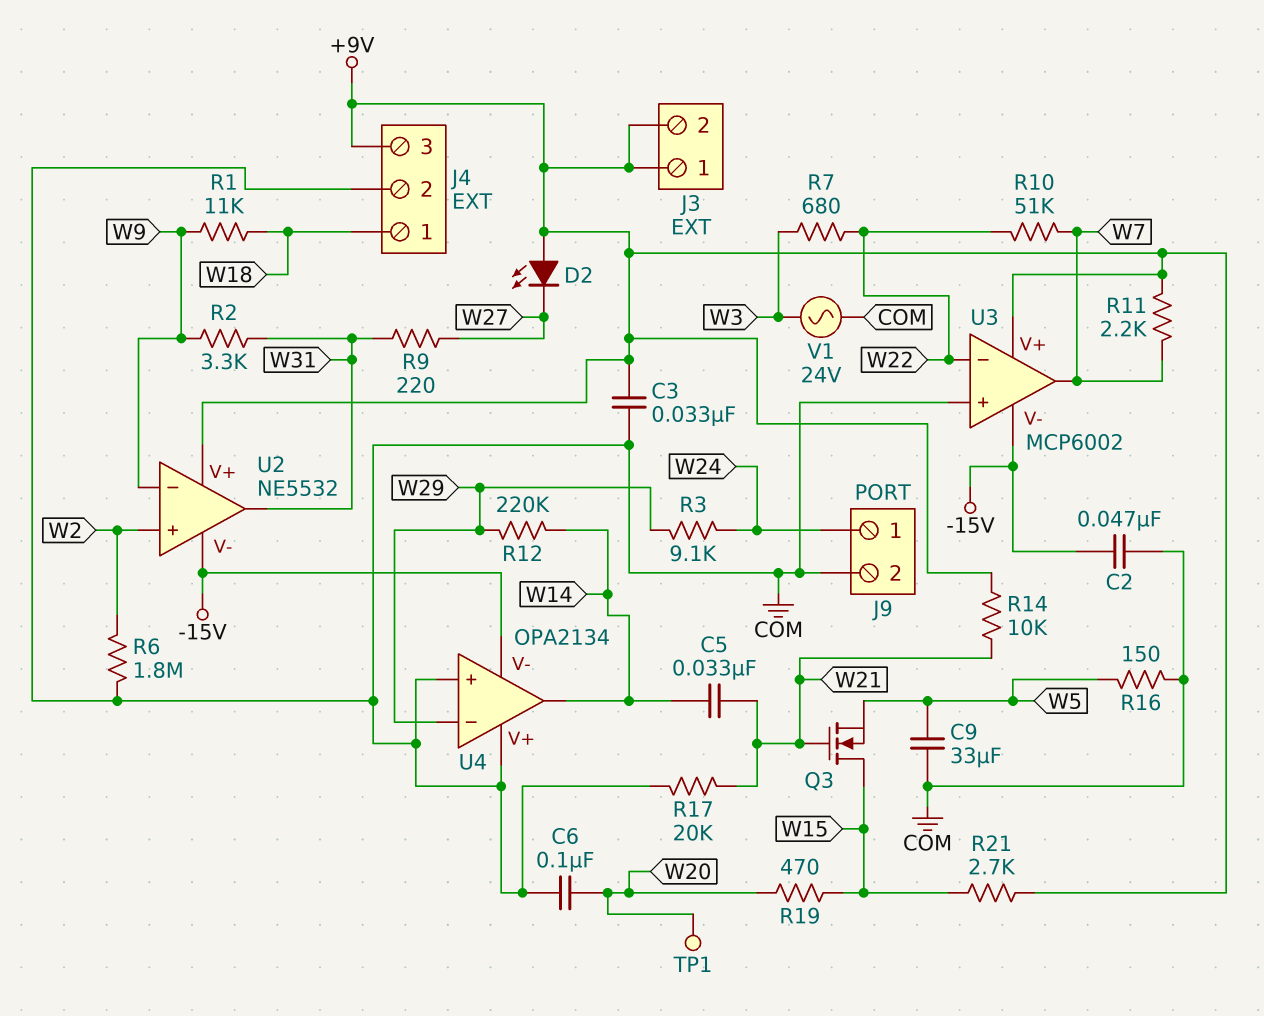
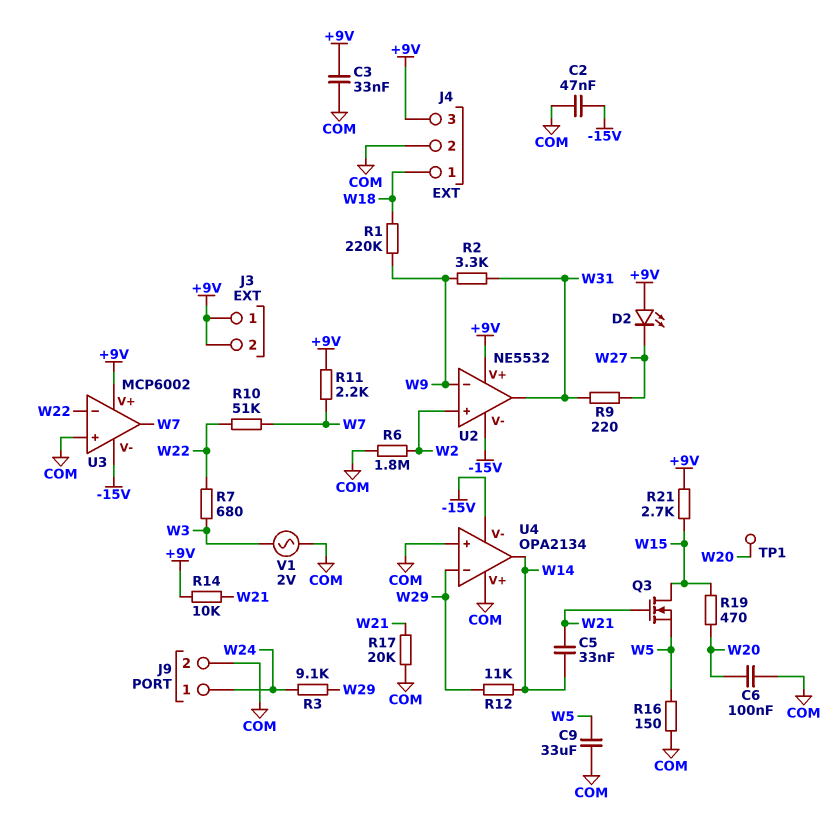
R1: 11k (W9, W18) -> 220k (W9, W18)
R12: 220k (W14, W29) -> 11k (W14, W29)
V1: AC 24V (COM, W3) -> AC 2V (COM, W3)

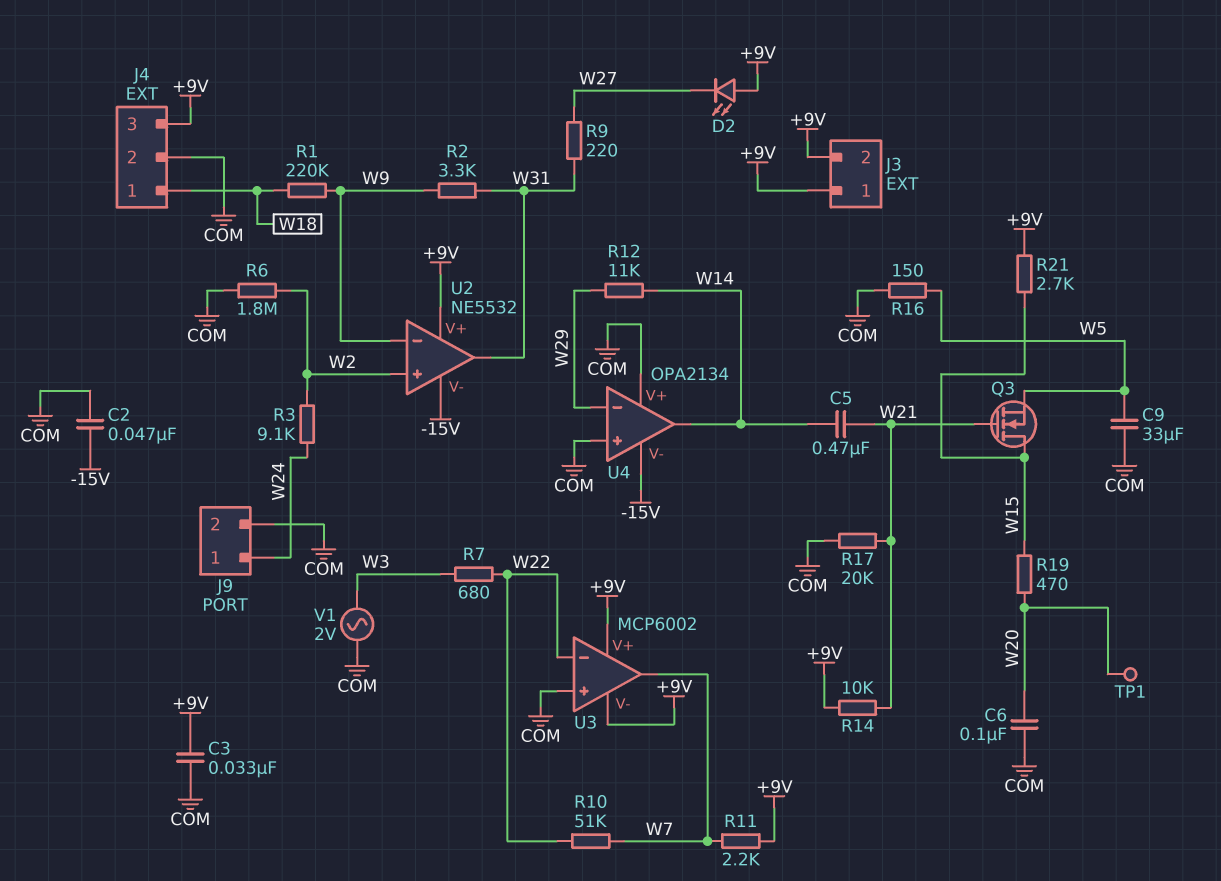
C5: 33nF (W14, W21) -> 470nF (W14, W21)
R3: 9.1k (W24, W29) -> 9.1k (W2, W24)
U3 pin V-: -15V -> +9V

